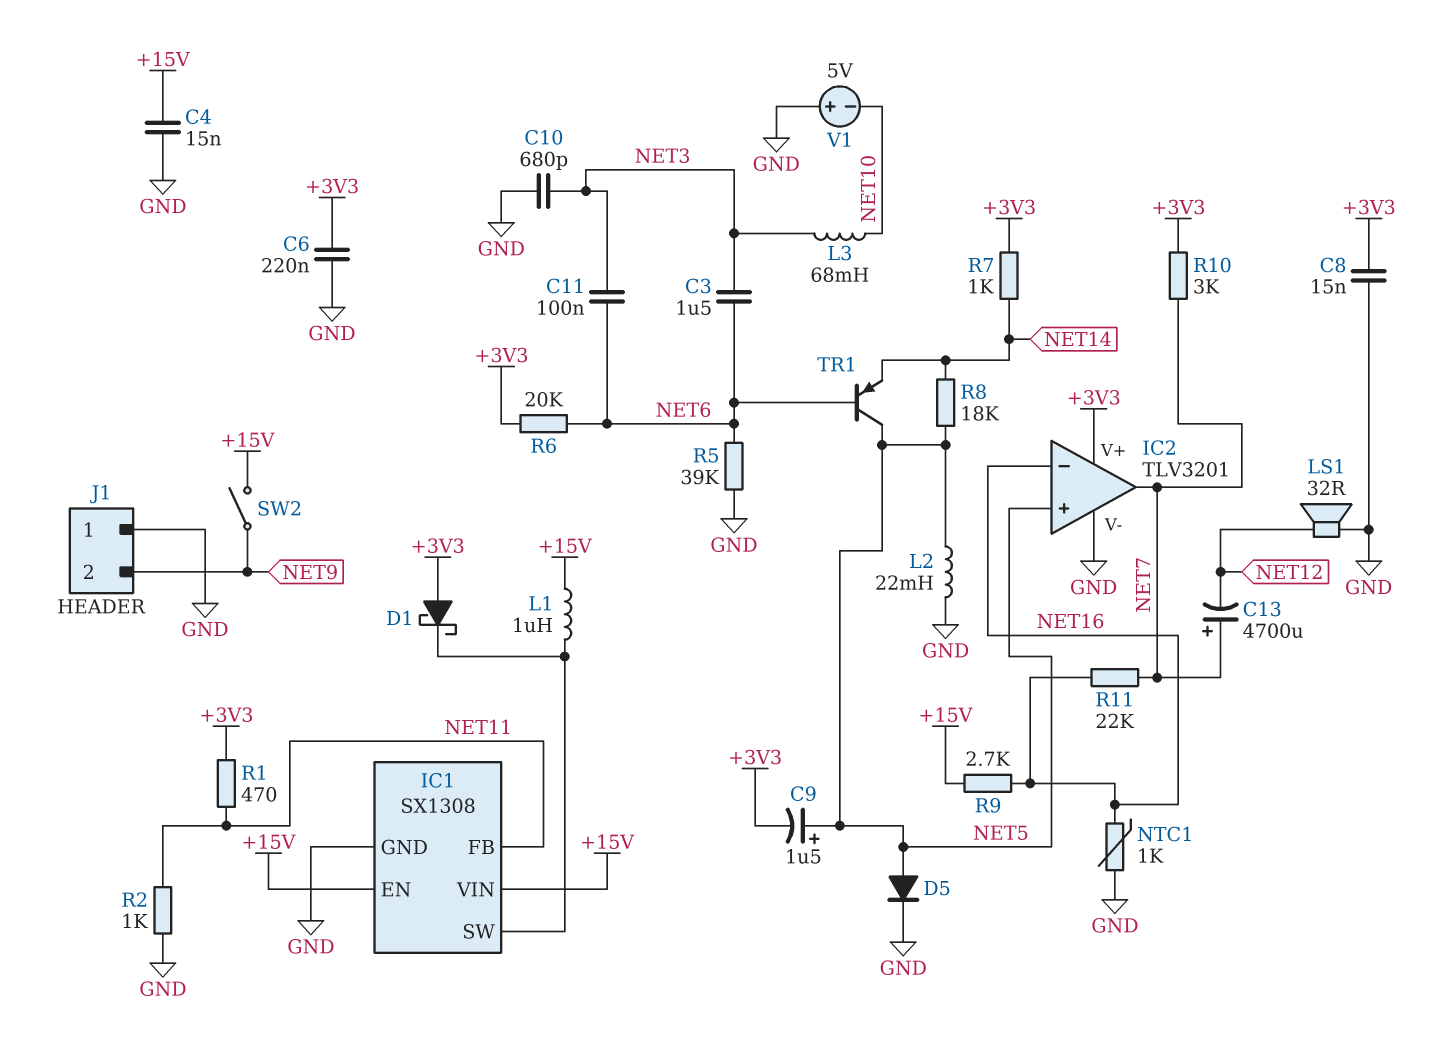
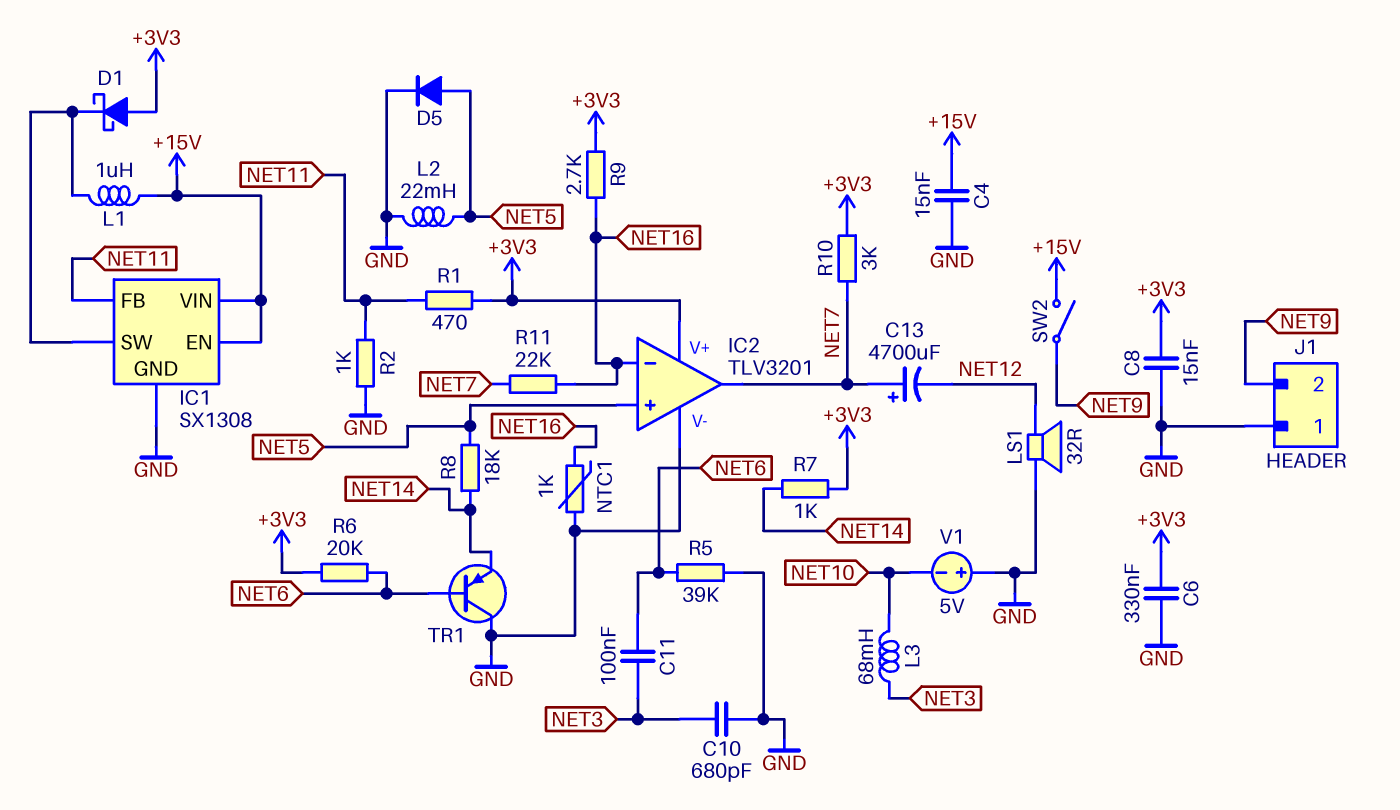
C3: 1.5uF (NET3, NET6) -> none
C6: 220nF (+3V3, GND) -> 330nF (+3V3, GND)
C9: 1.5uF (plus NET5, minus +3V3) -> none
R9: 2.7k (+15V, NET16) -> 2.7k (+3V3, NET16)
TR1: PNP (B NET6, C NET5, E NET14) -> PNP (B NET6, C GND, E NET14)

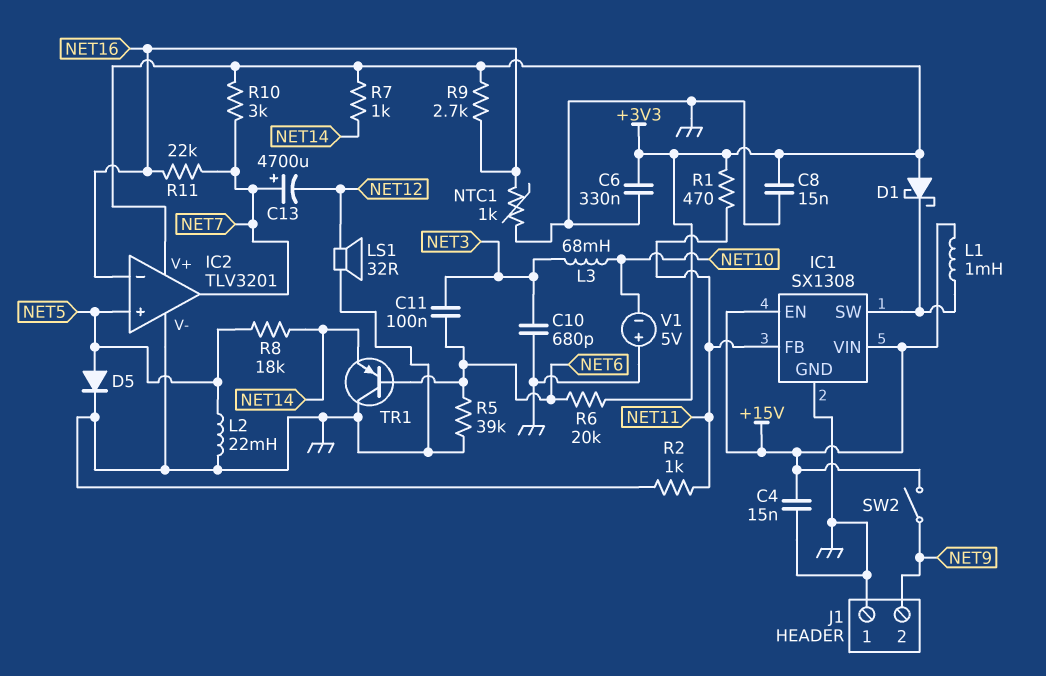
L1: 1uH (+15V, IC1/SW) -> 1mH (+15V, IC1/SW)

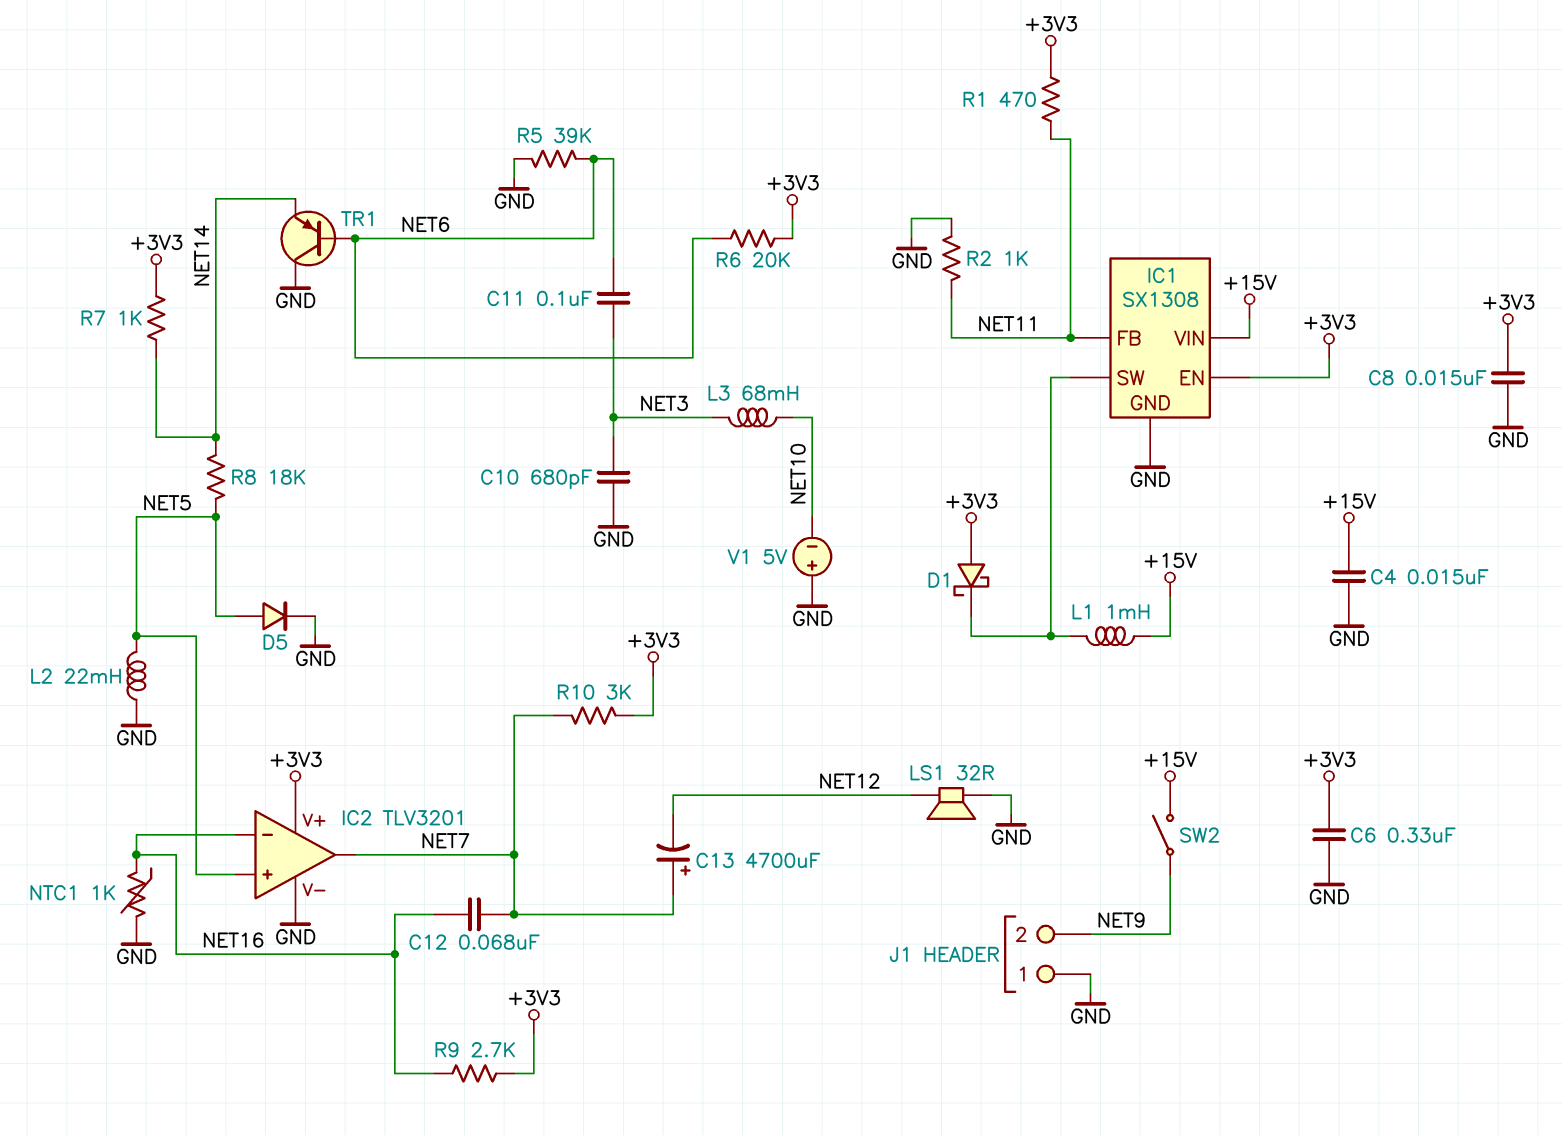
C12: none -> 68nF (NET7, NET16)
IC1 pin EN: +15V -> +3V3
R11: 22k (NET7, NET16) -> none

